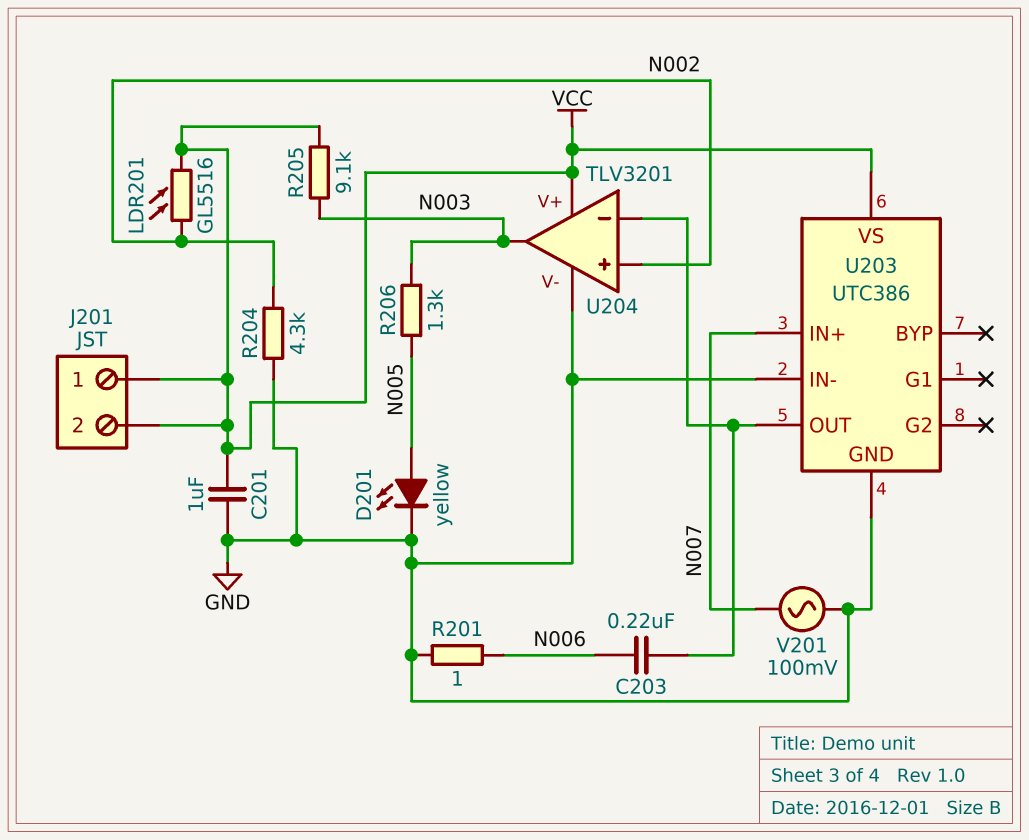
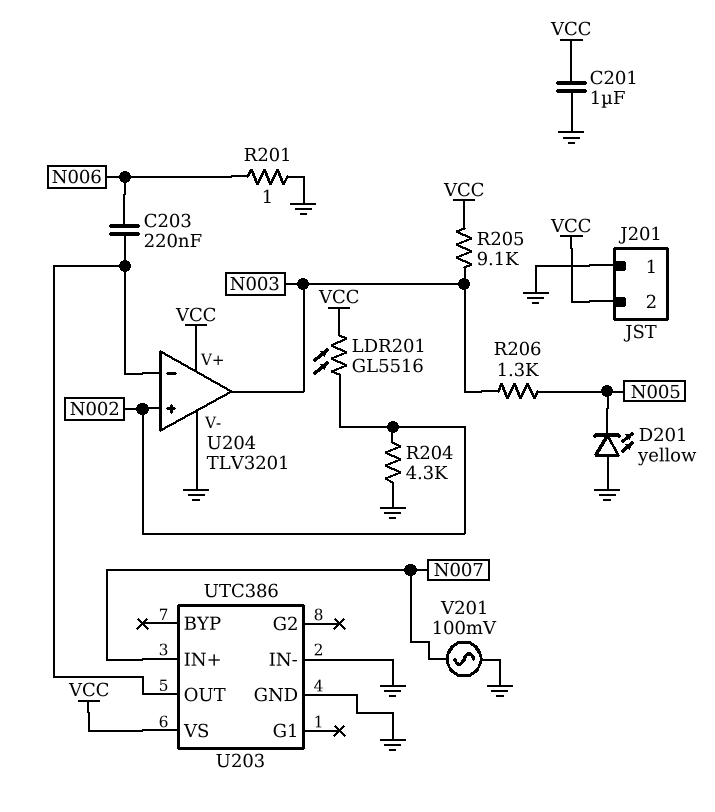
D201: LED yellow (A N005, K GND) -> LED yellow (A GND, K N005)
J201 pin 1: VCC -> GND

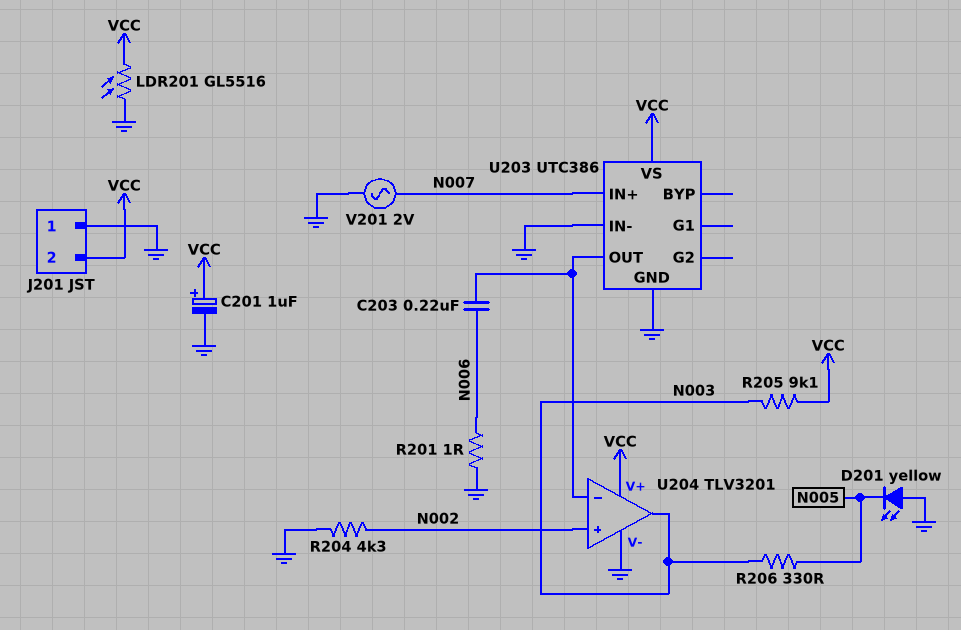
C201: 1uF (GND, VCC) -> 1uF (plus VCC, minus GND)
LDR201: GL5516 (N002, VCC) -> GL5516 (GND, VCC)
R206: 1.3k (N003, N005) -> 330 (N003, N005)
V201: AC 100mV (GND, N007) -> AC 2V (GND, N007)

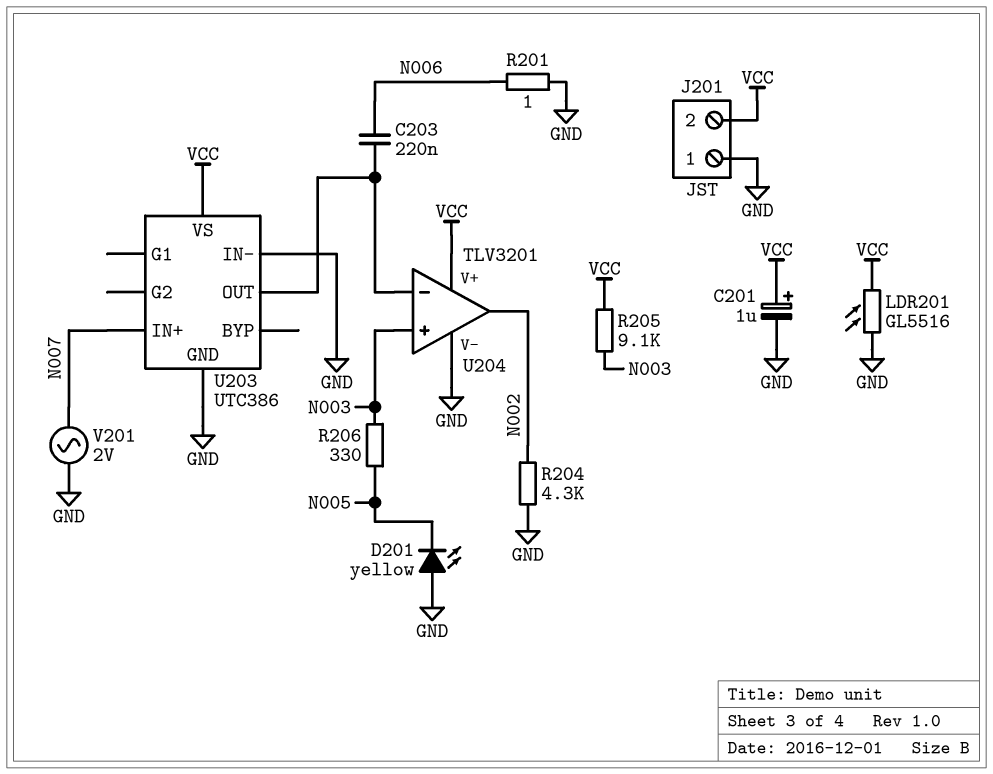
U204 pin in+: N002 -> N003
U204 pin out: N003 -> N002

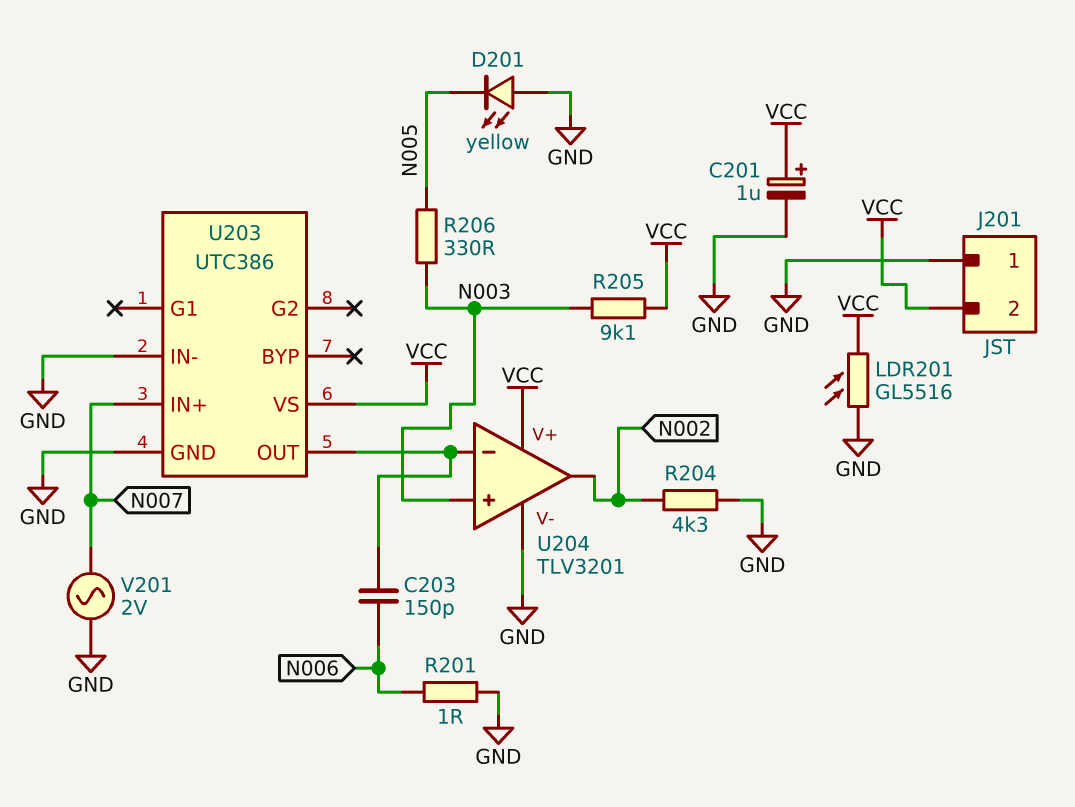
C203: 220nF (N006, U203/OUT) -> 150pF (N006, U203/OUT)

